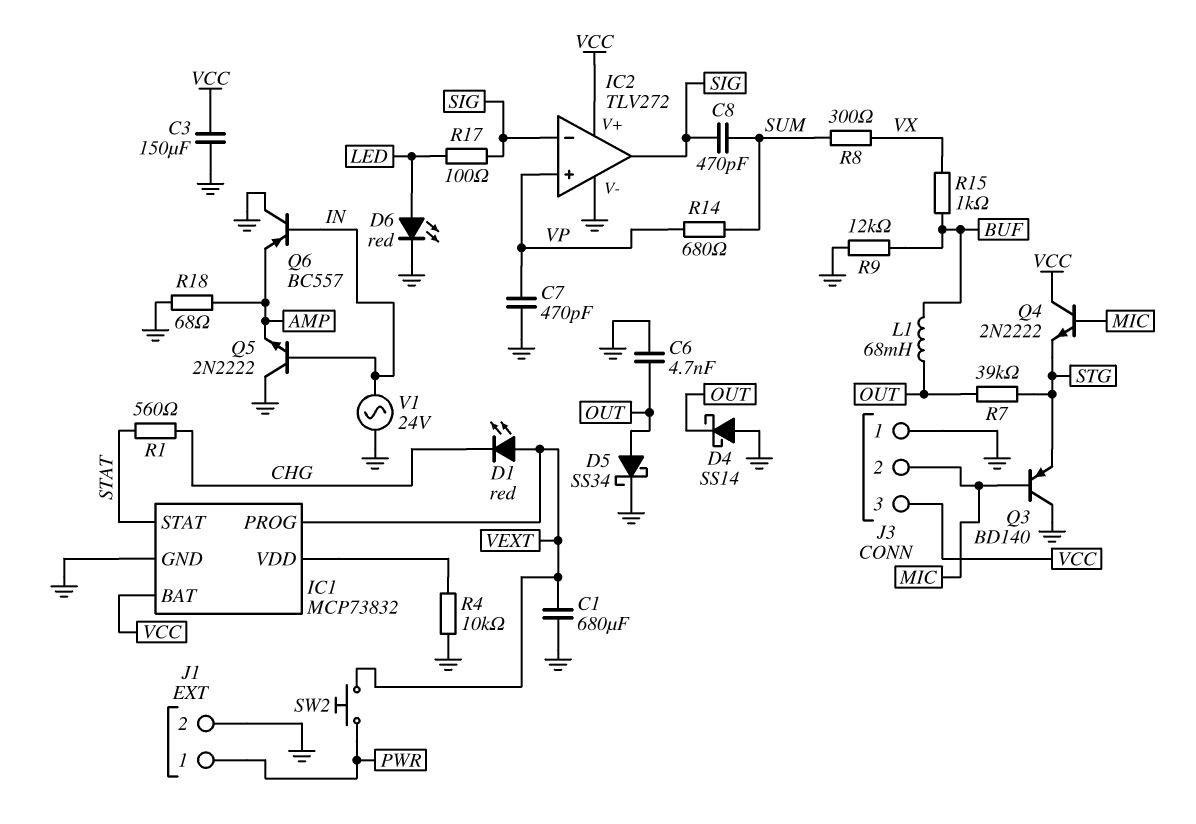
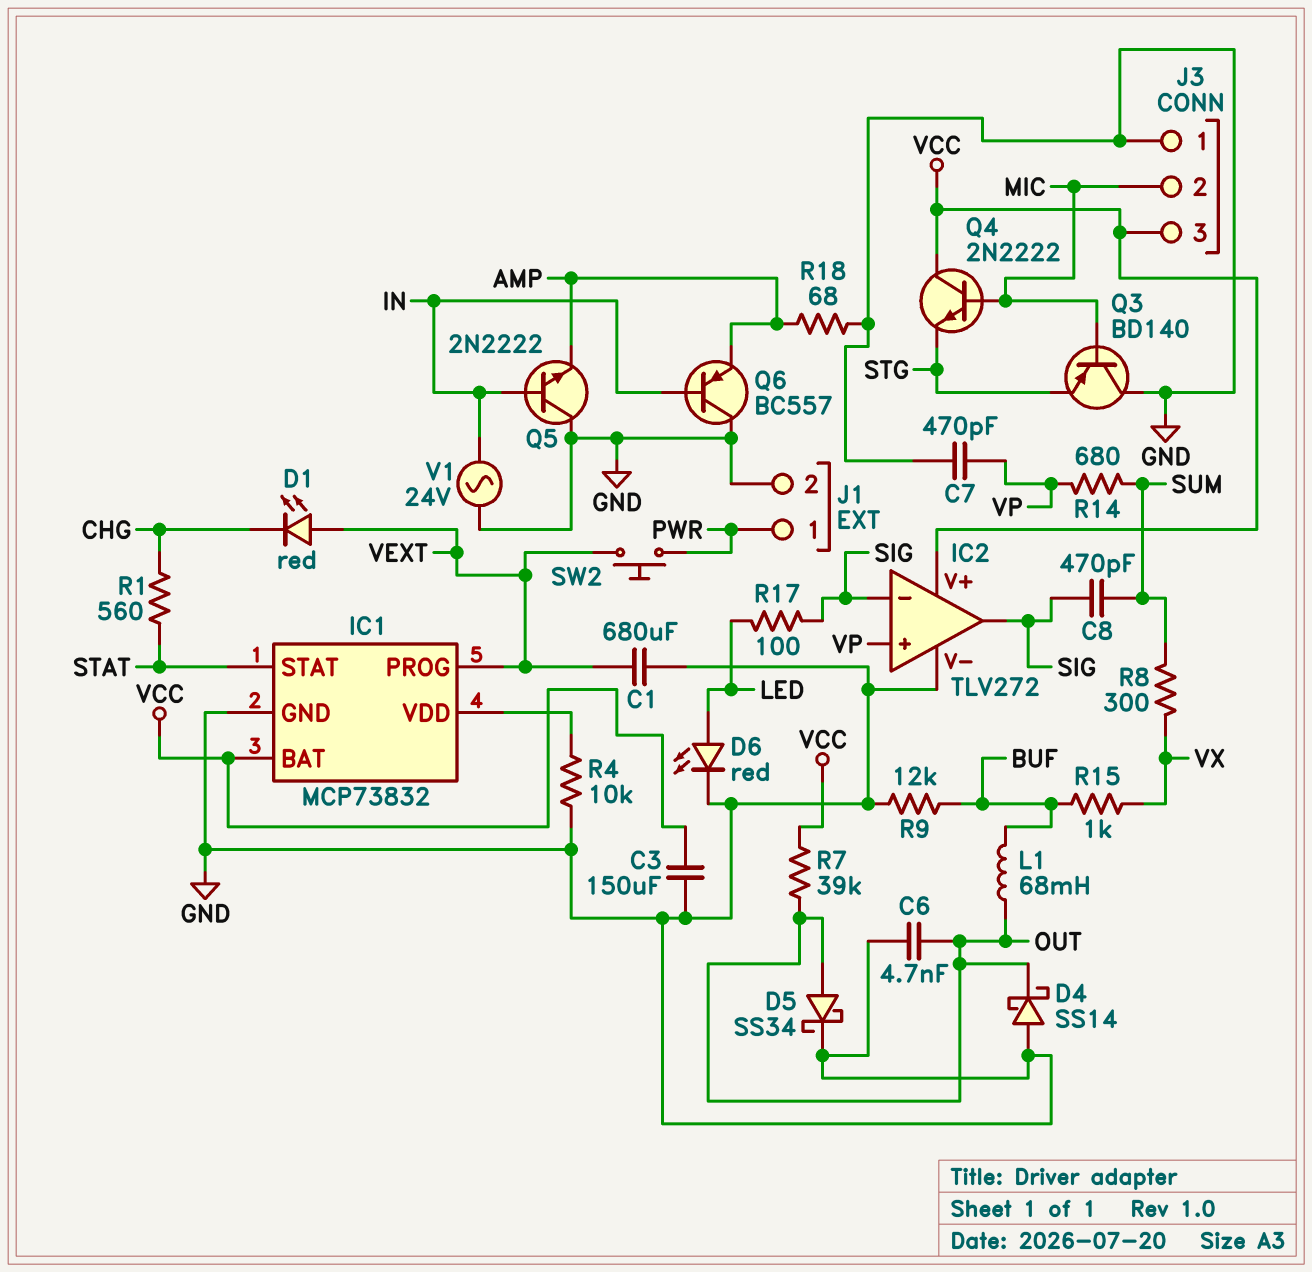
R7: 39k (OUT, STG) -> 39k (OUT, VCC)

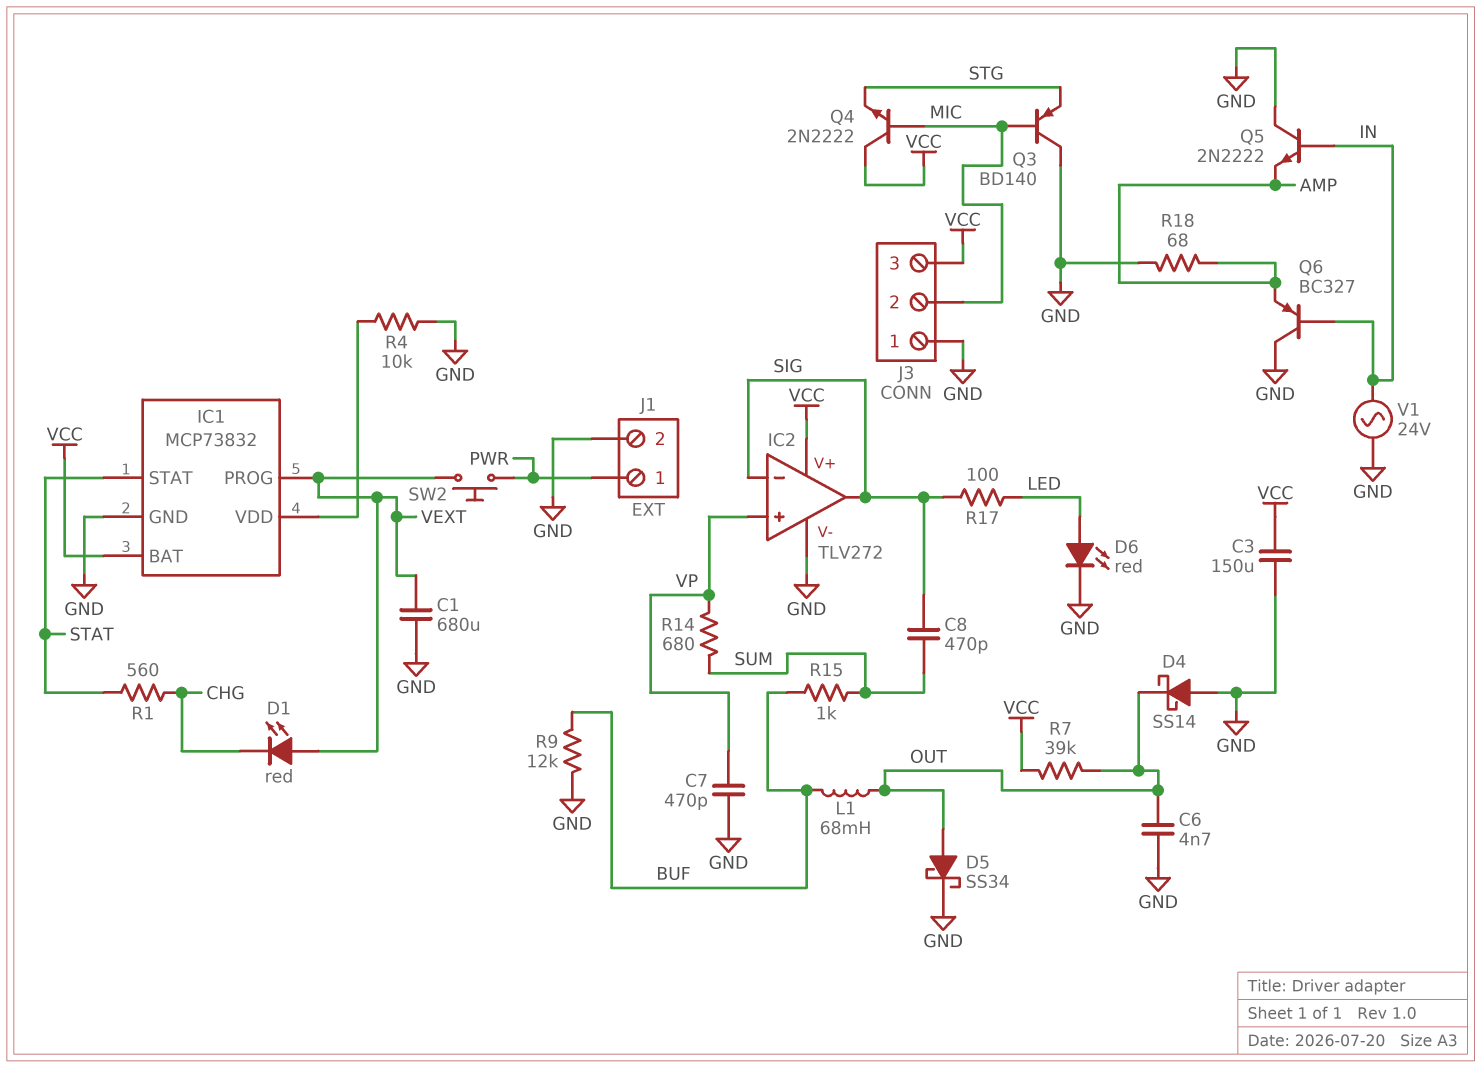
Q6: PNP BC557 (B IN, C GND, E AMP) -> PNP BC327 (B IN, C GND, E AMP)
R8: 300 (SUM, VX) -> none
R15: 1k (BUF, VX) -> 1k (BUF, SUM)

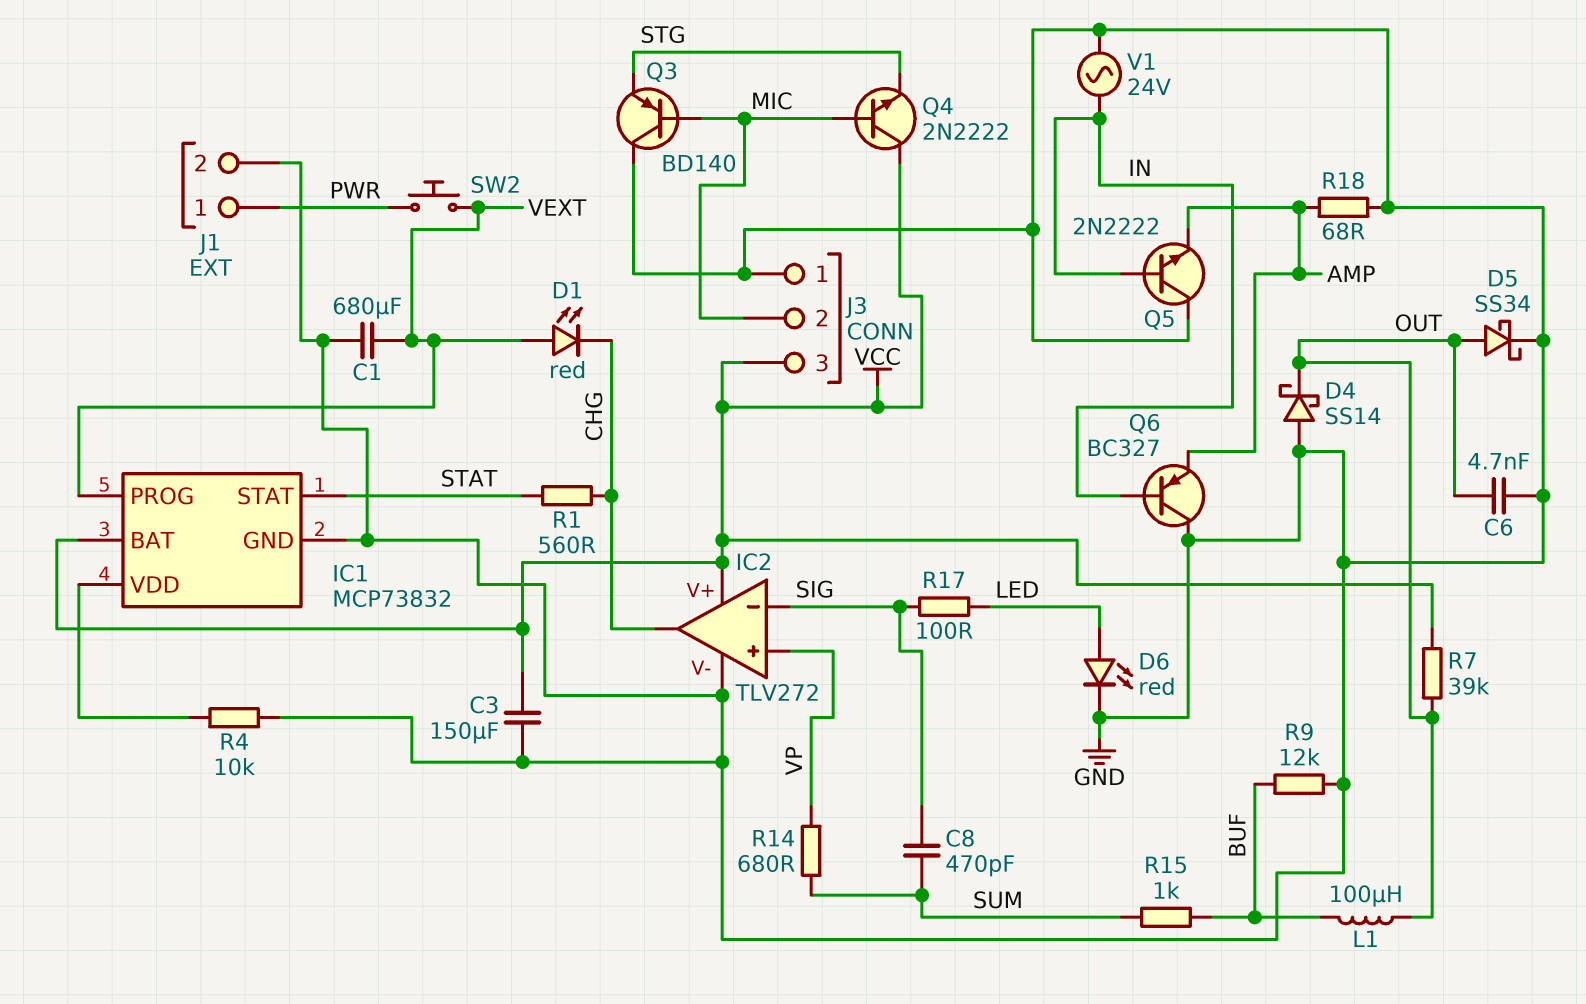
C7: 470pF (GND, VP) -> none
IC2 pin out: SIG -> CHG
L1: 68mH (BUF, OUT) -> 100uH (BUF, OUT)

